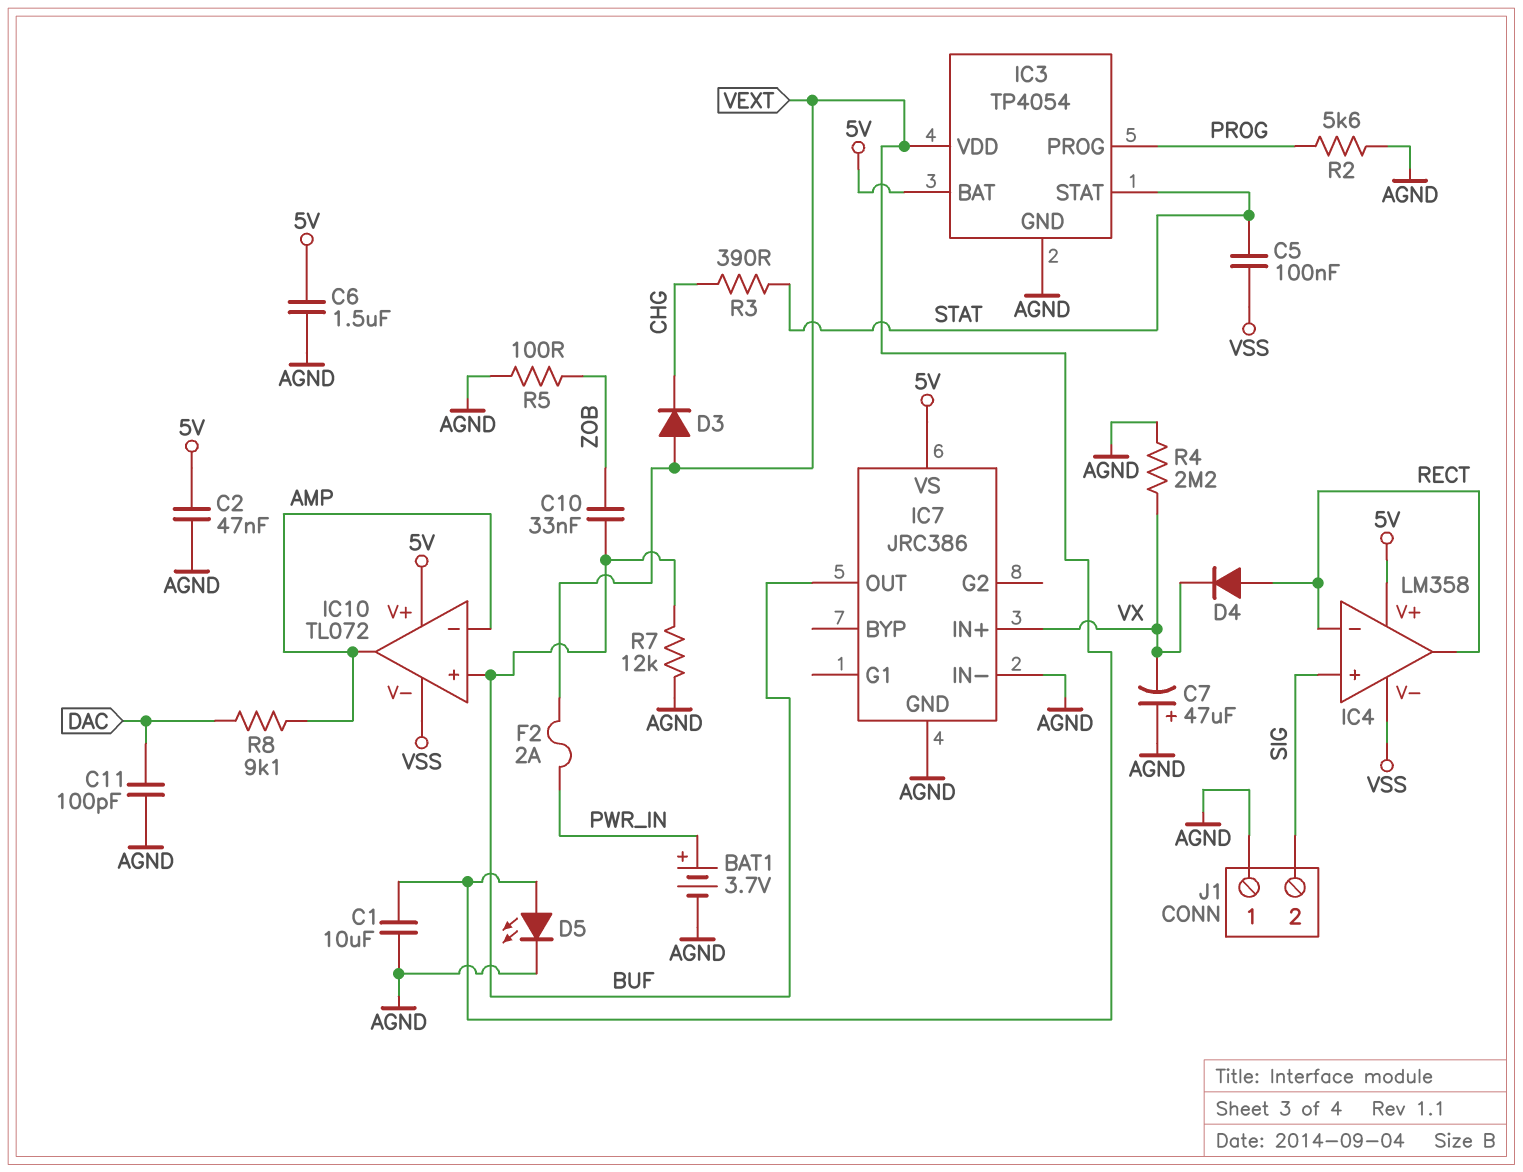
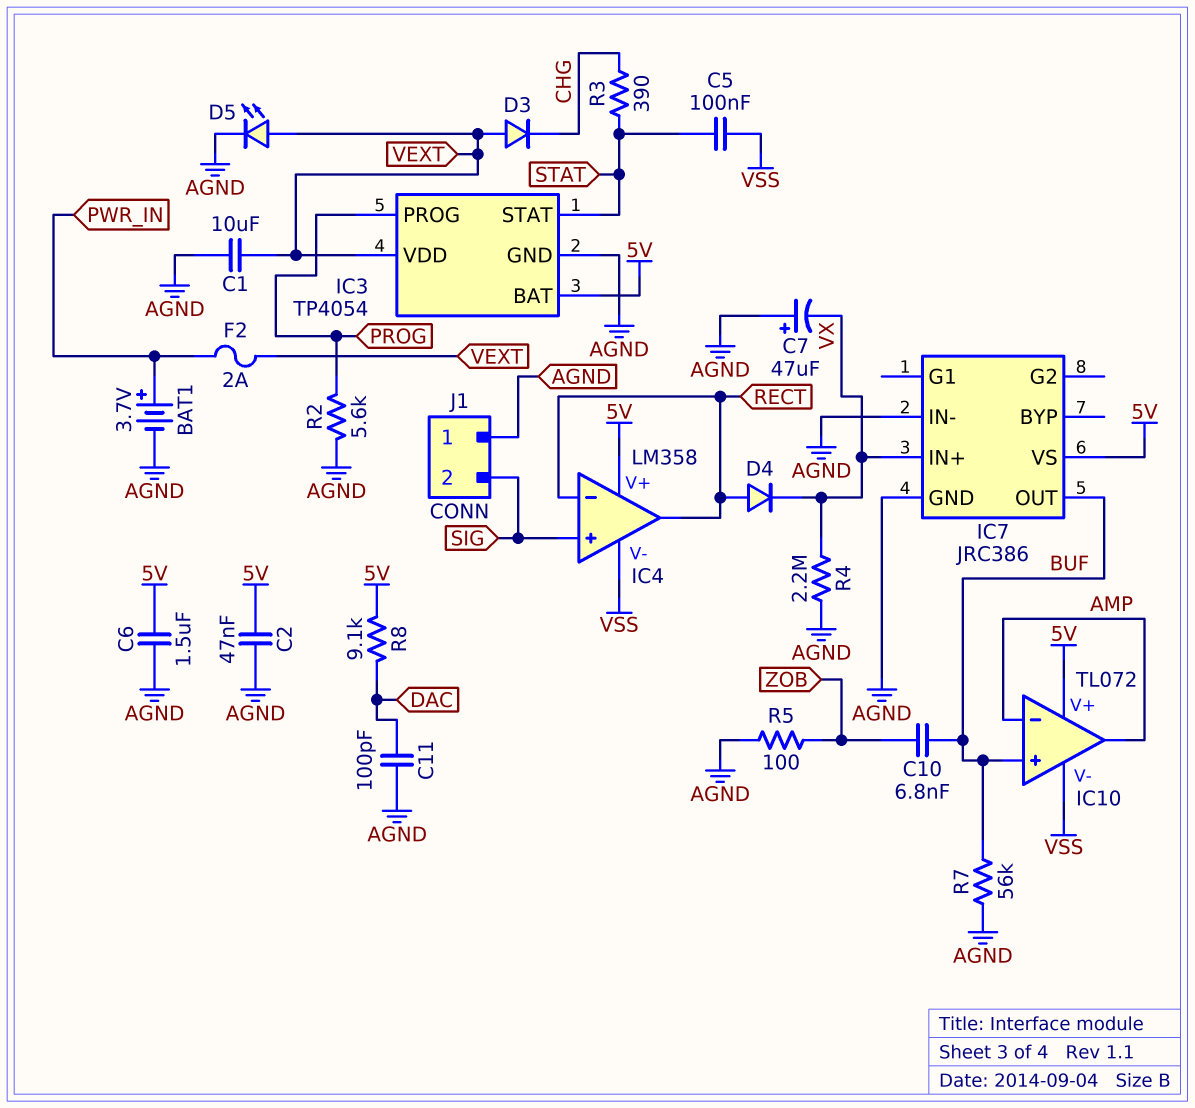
C10: 33nF (BUF, ZOB) -> 6.8nF (BUF, ZOB)
R7: 12k (AGND, BUF) -> 56k (AGND, BUF)
R8: 9.1k (AMP, DAC) -> 9.1k (5V, DAC)

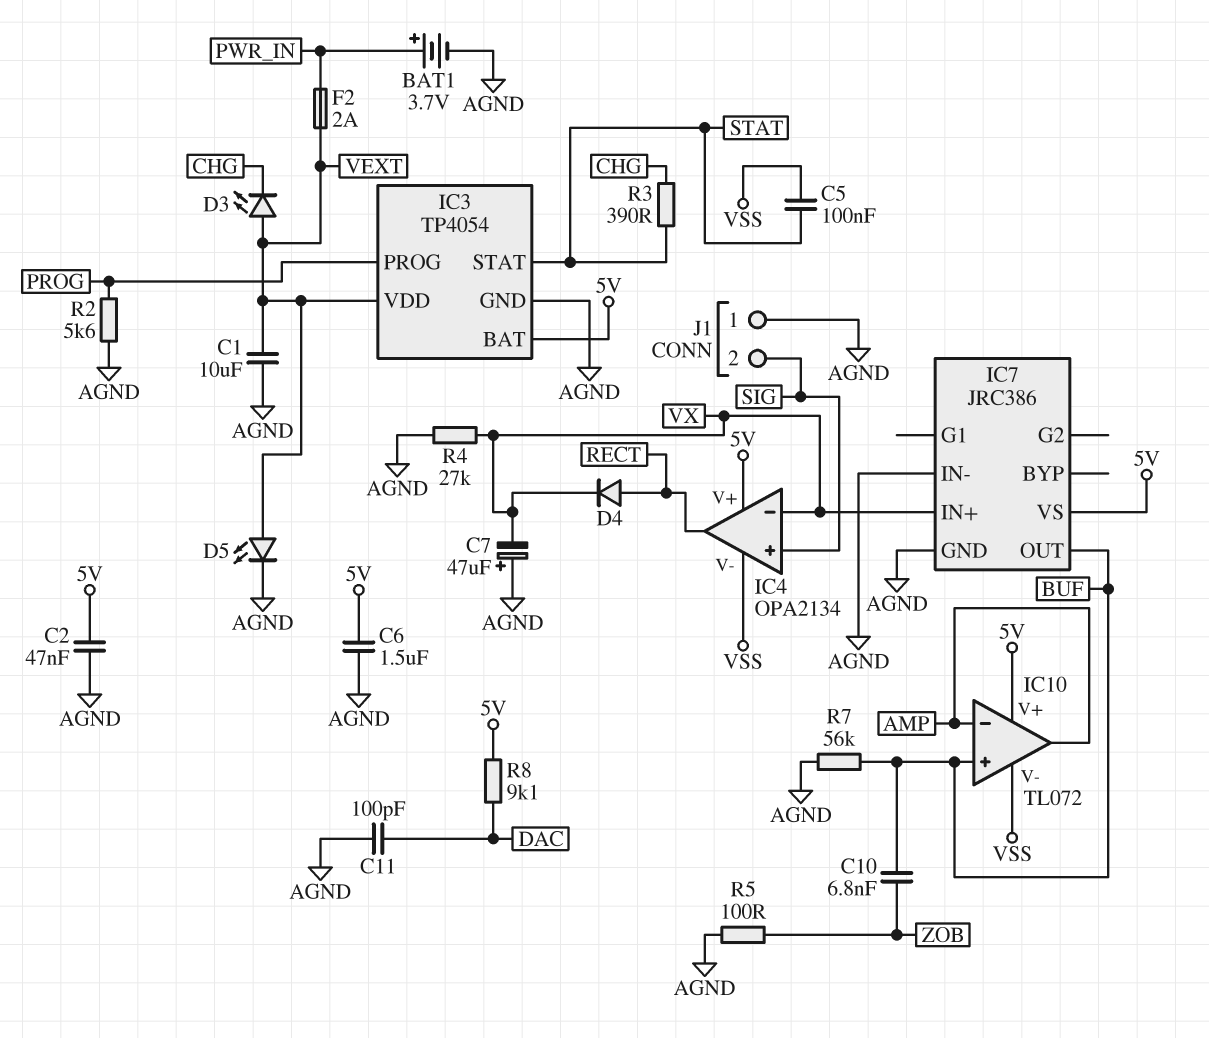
D3: diode (A VEXT, K CHG) -> LED (A VEXT, K CHG)
IC4: LM358 -> OPA2134
IC4 pin in-: RECT -> VX
R4: 2.2M (AGND, VX) -> 27k (AGND, VX)

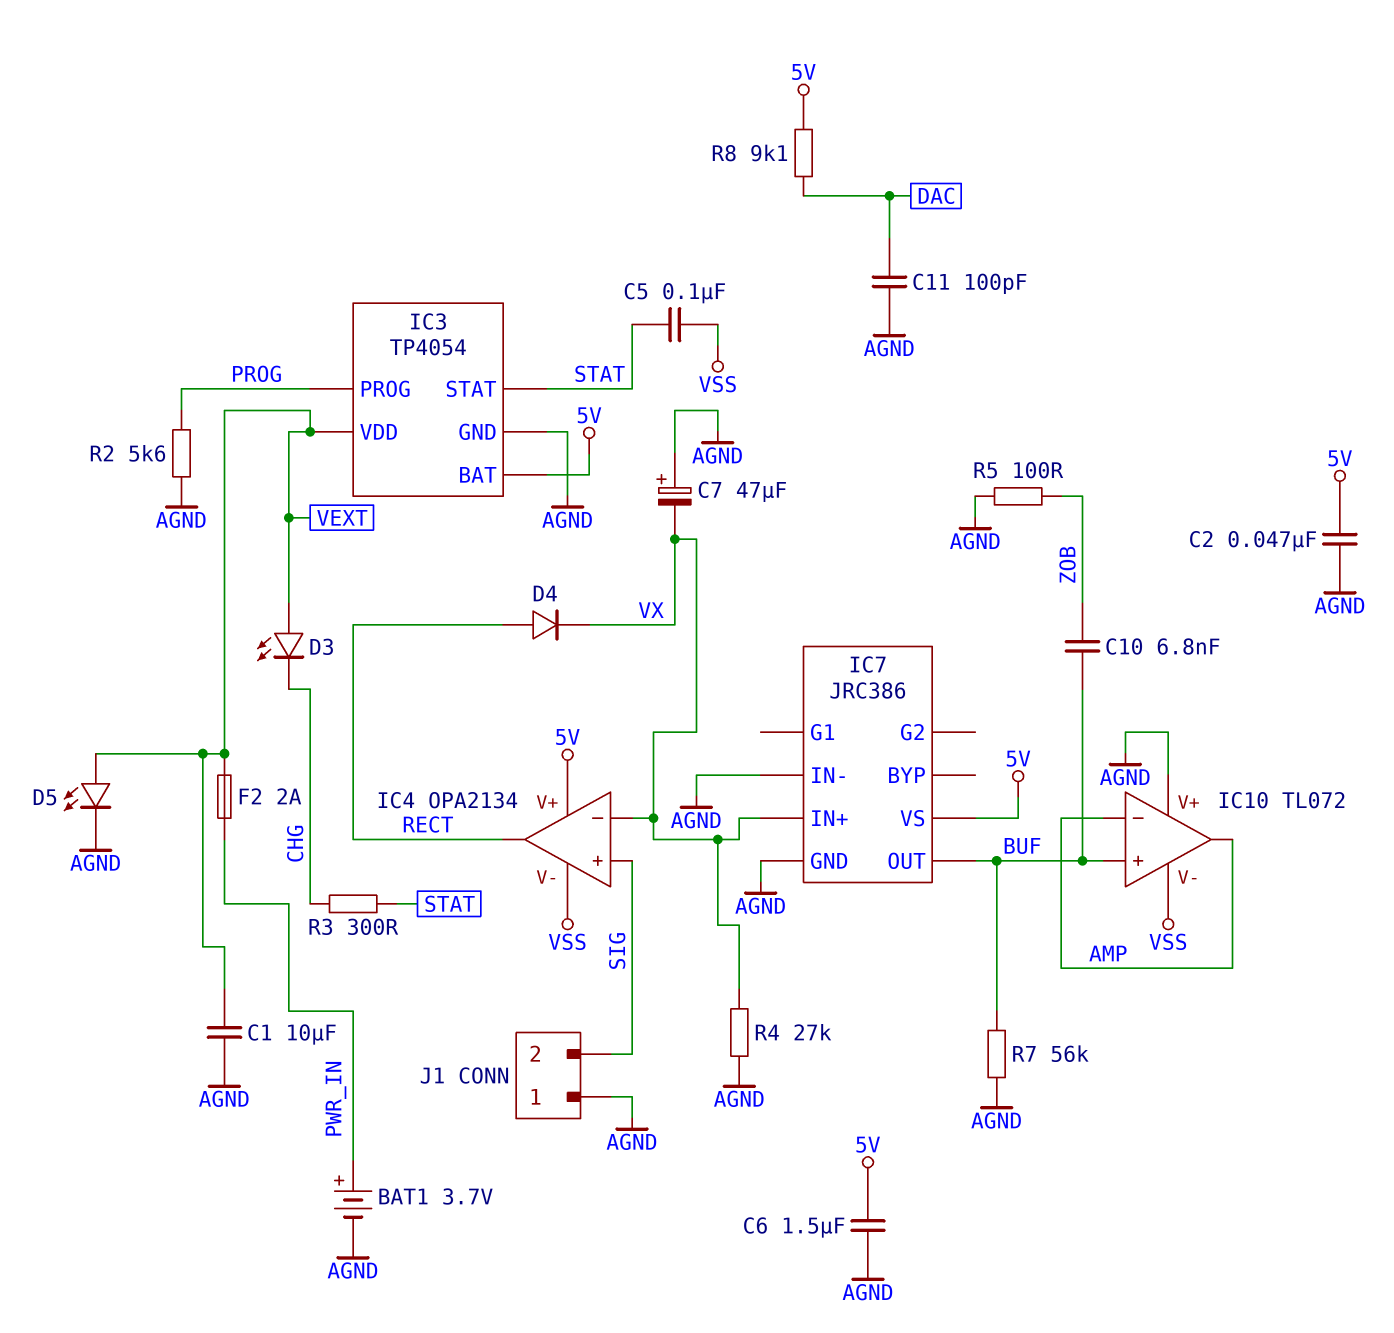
IC10 pin V+: 5V -> AGND
R3: 390 (CHG, STAT) -> 300 (CHG, STAT)

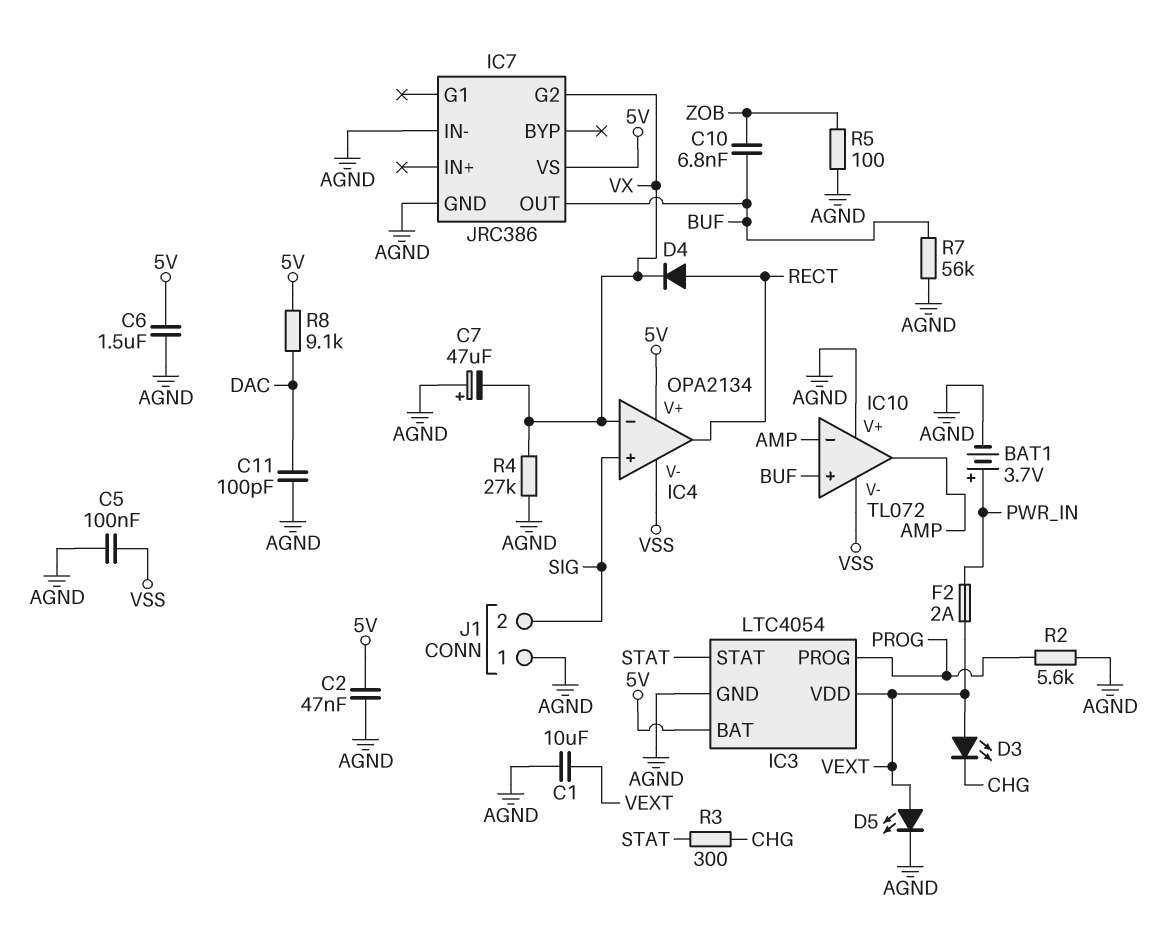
C5: 100nF (STAT, VSS) -> 100nF (AGND, VSS)
IC3: TP4054 -> LTC4054
IC7 pin G2: none -> VX
IC7 pin IN+: VX -> none

